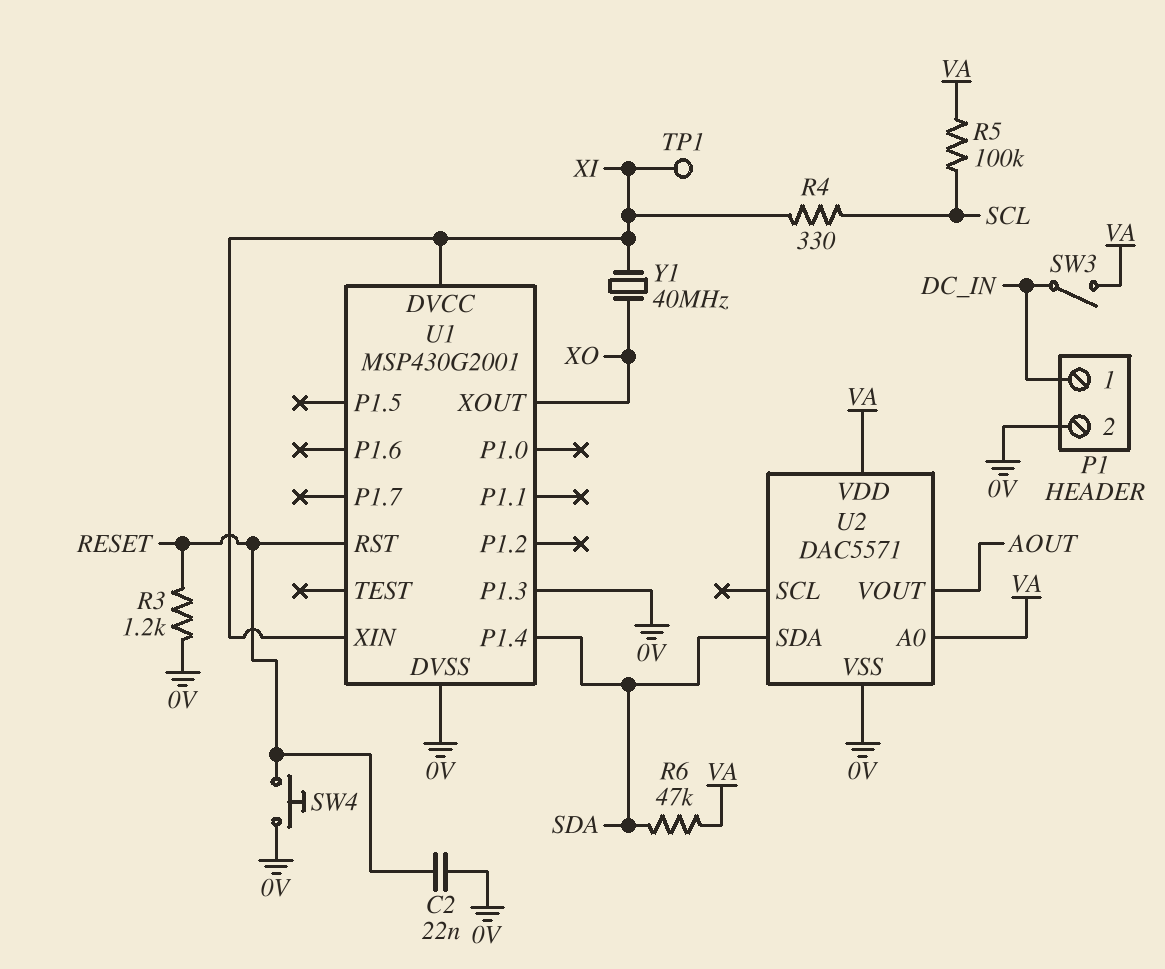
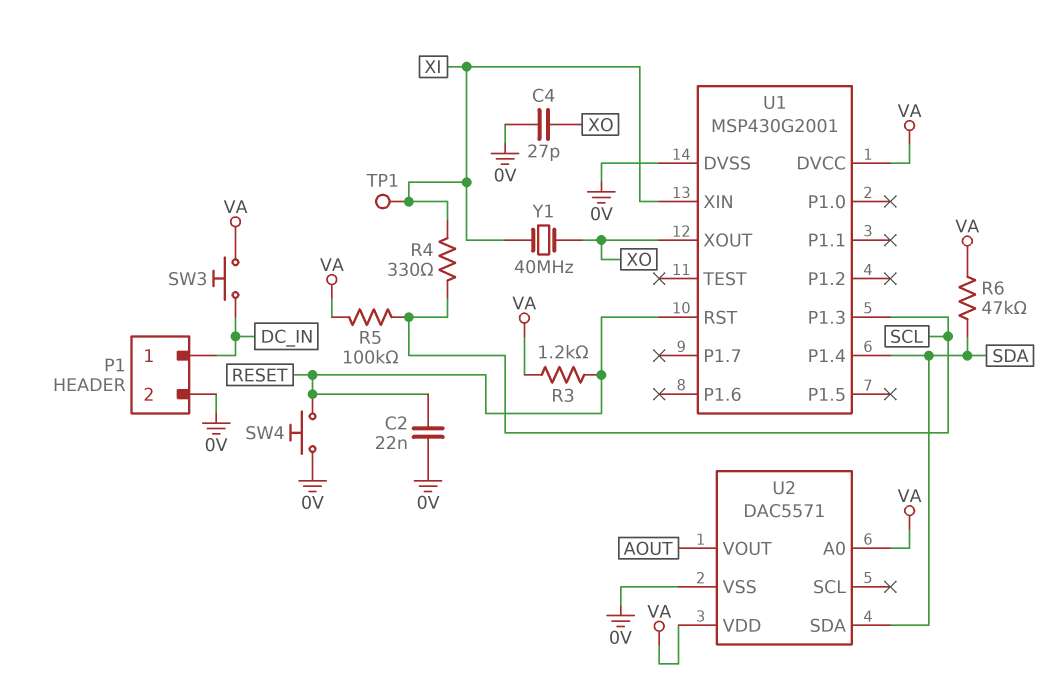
C4: none -> 27pF (0V, XO)
R3: 1.2k (0V, RESET) -> 1.2k (RESET, VA)
SW3: switch (DC_IN, VA) -> button (DC_IN, VA)
U1 pin DVCC: XI -> VA
U1 pin P1.3: 0V -> SCL

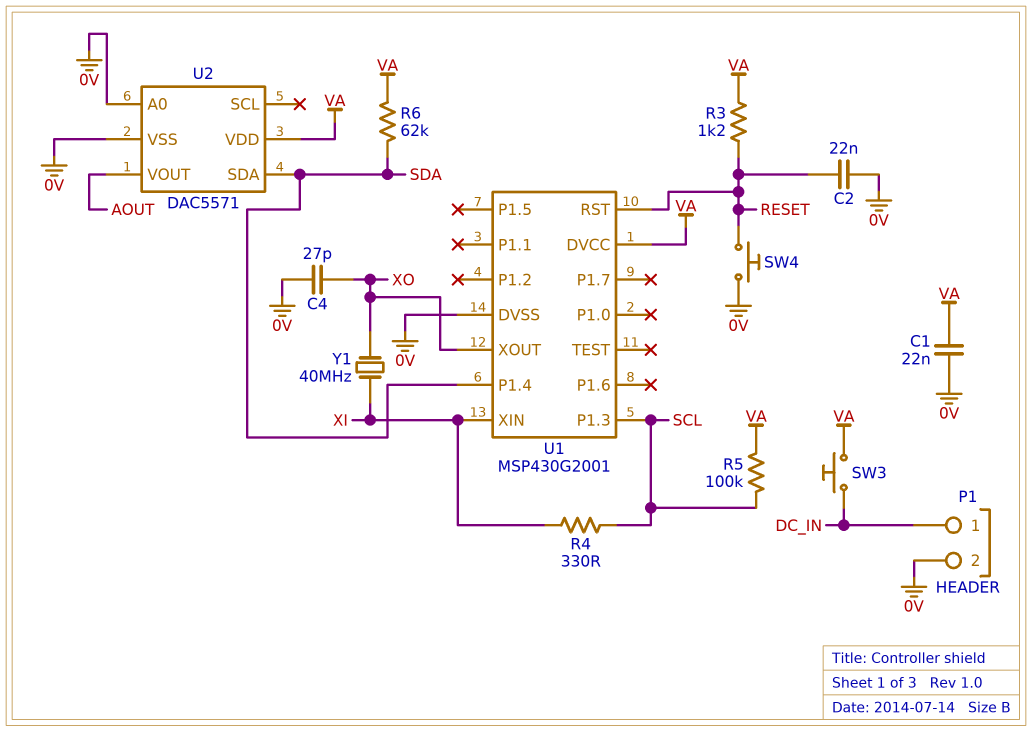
C1: none -> 22nF (0V, VA)
R6: 47k (SDA, VA) -> 62k (SDA, VA)
TP1: test point (XI) -> none
U2 pin A0: VA -> 0V

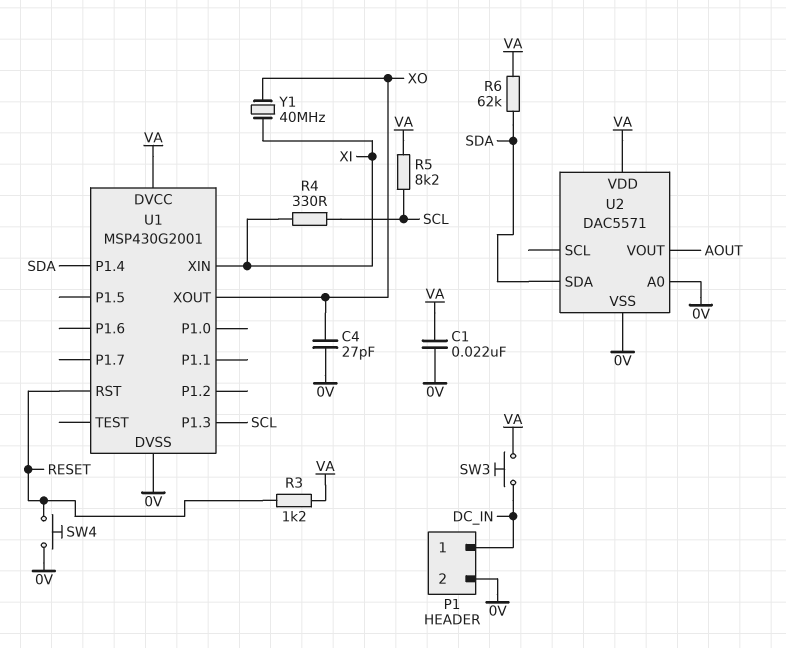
C2: 22nF (0V, RESET) -> none
R5: 100k (SCL, VA) -> 8.2k (SCL, VA)

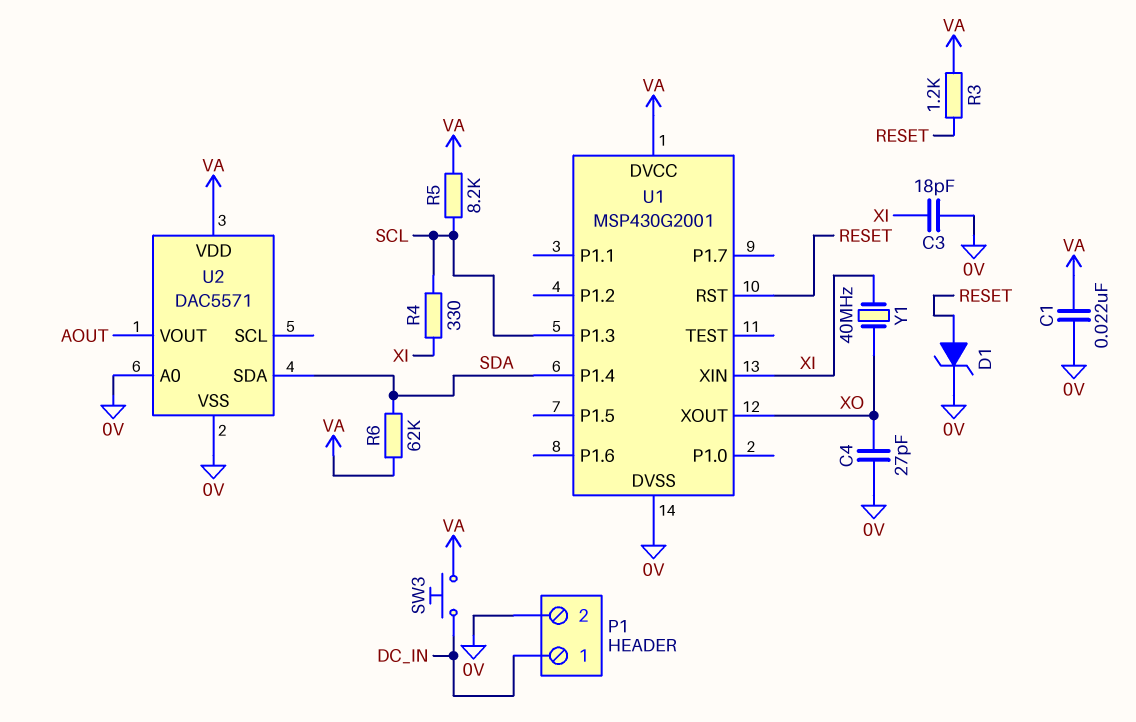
C3: none -> 18pF (0V, XI)
D1: none -> zener (A RESET, K 0V)
SW4: button (0V, RESET) -> none

